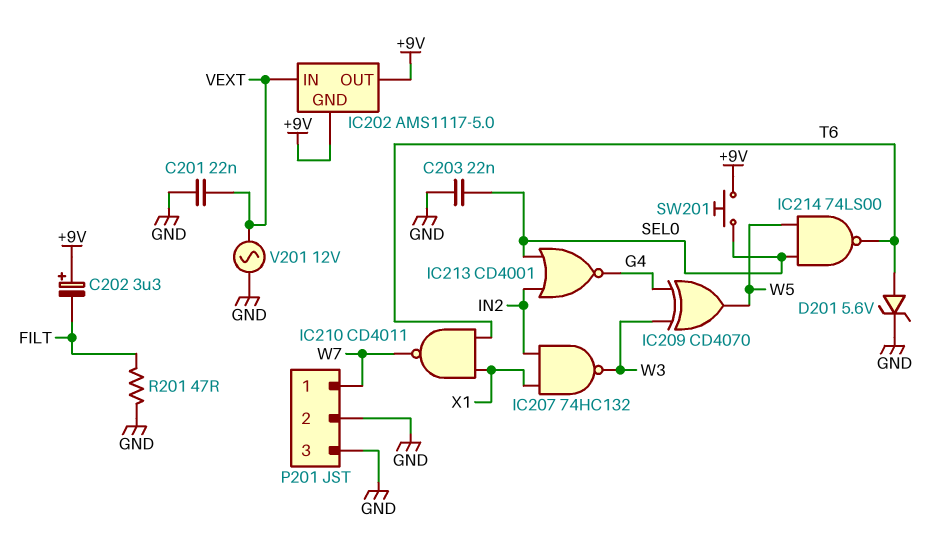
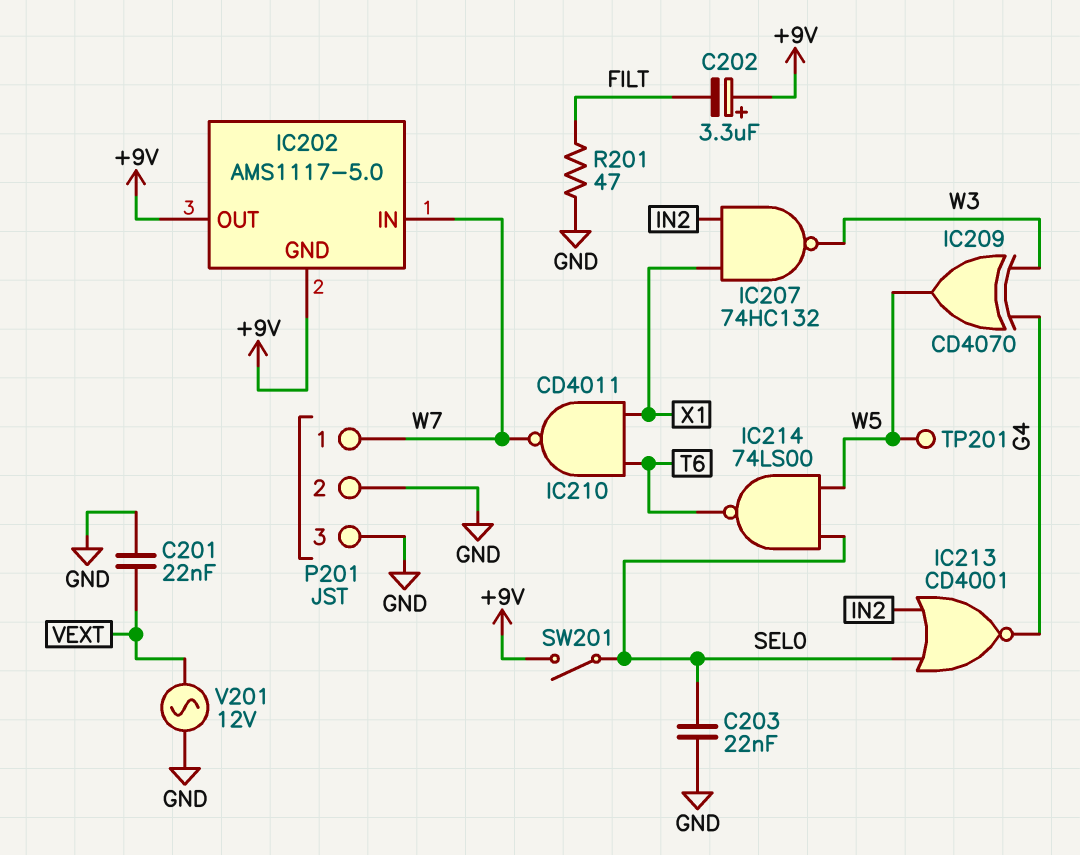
D201: zener 5.6V (A T6, K GND) -> none
IC202 pin IN: VEXT -> W7
SW201: button (+9V, SEL0) -> switch (+9V, SEL0)
TP201: none -> test point (W5)

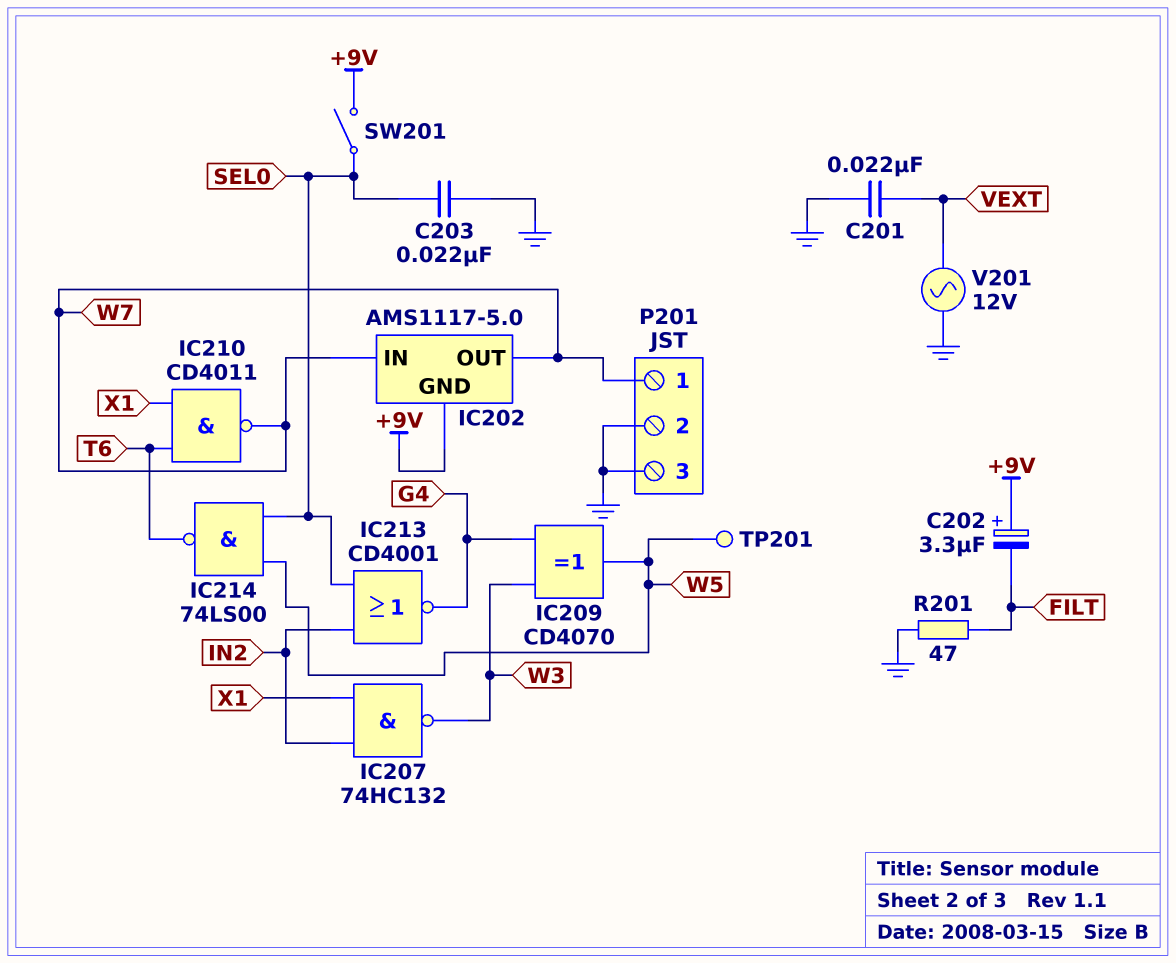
IC202 pin OUT: +9V -> W7

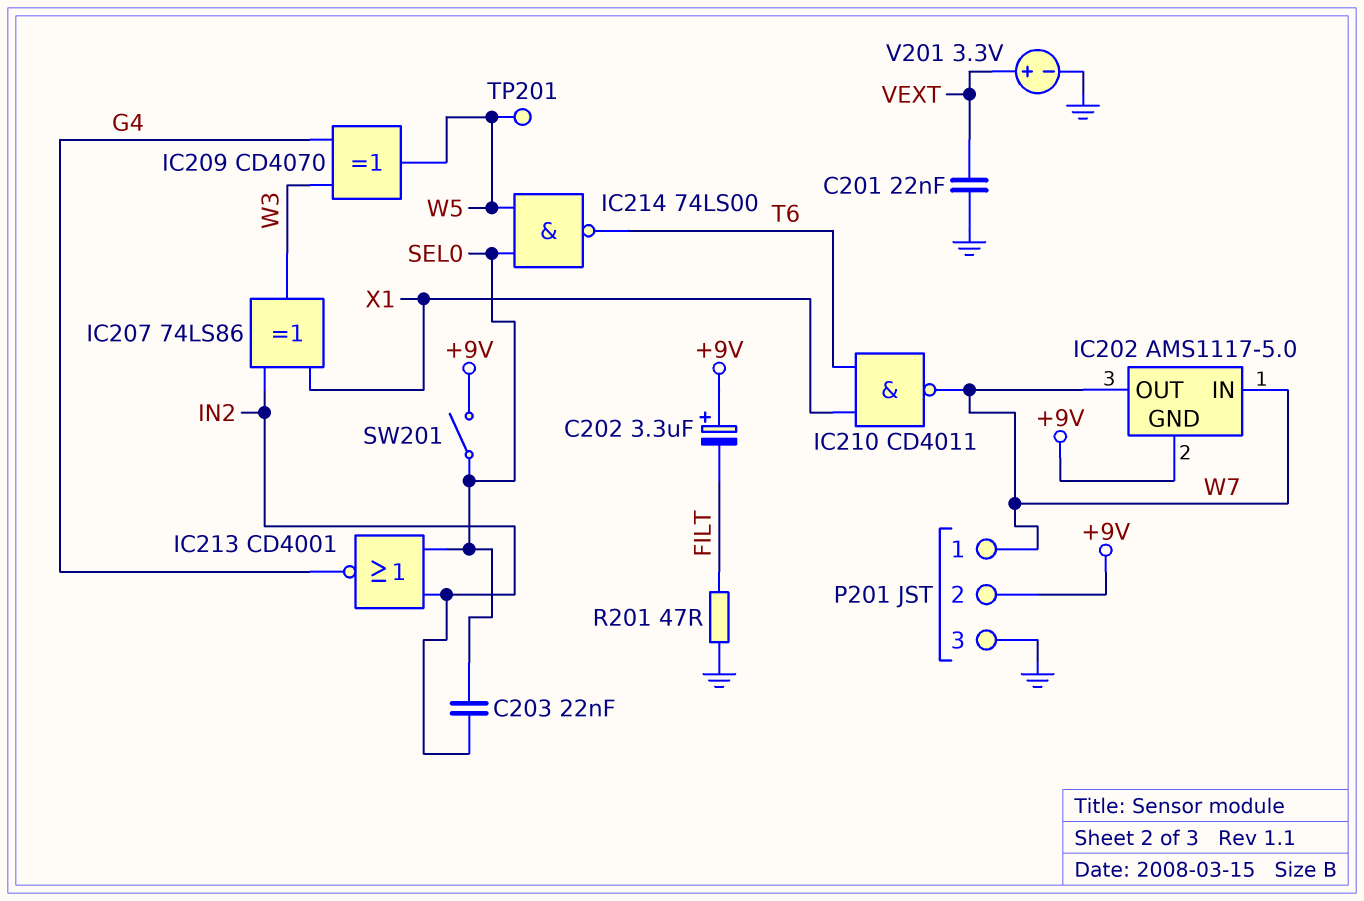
C203: 22nF (GND, SEL0) -> 22nF (IN2, SEL0)
IC207: NAND 74HC132 (in IN2, in X1, out W3) -> XOR 74LS86 (in IN2, in X1, out W3)
P201 pin 2: GND -> +9V
V201: AC 12V (GND, VEXT) -> 3.3V (plus VEXT, minus GND)

